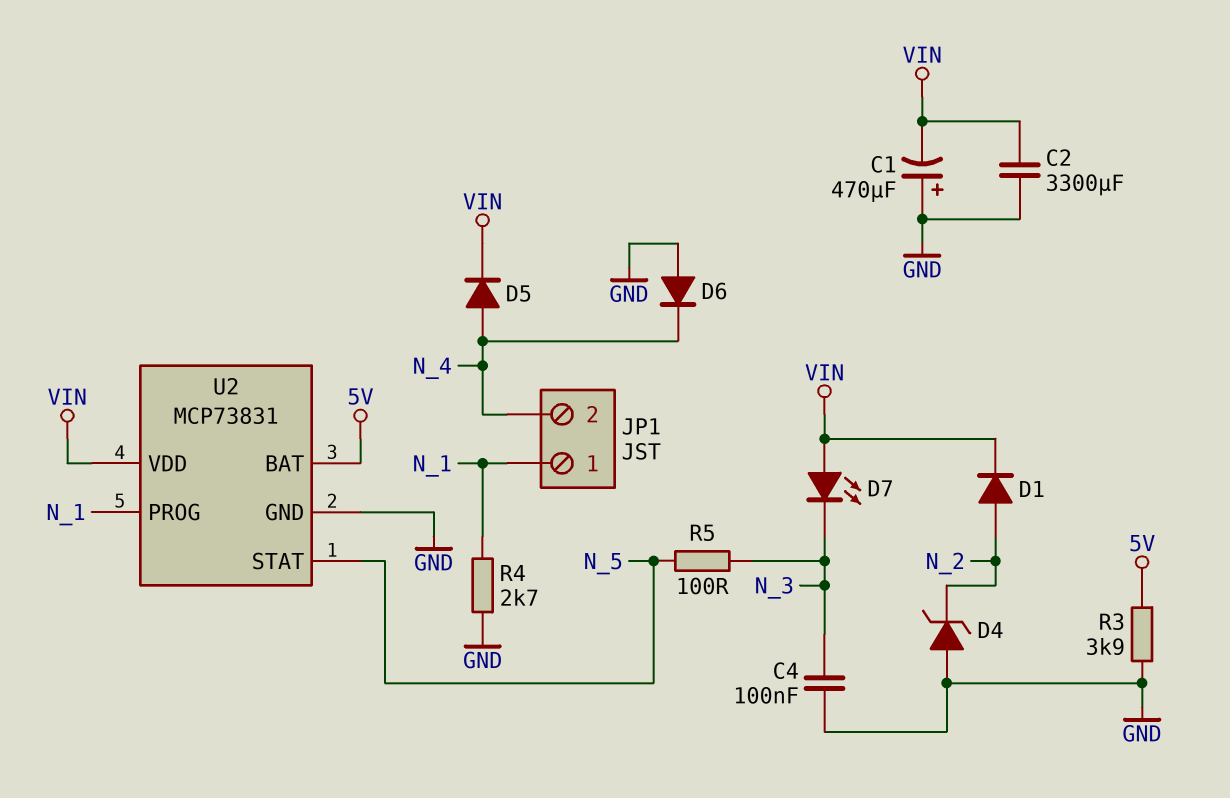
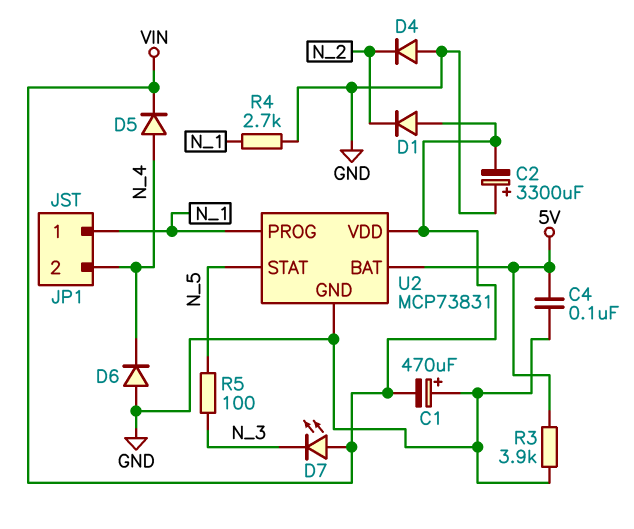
C2: 3300uF (GND, VIN) -> 3300uF (plus GND, minus VIN)
C4: 100nF (GND, N_3) -> 100nF (5V, GND)
D1: diode (A N_2, K VIN) -> diode (A VIN, K N_2)
D4: zener (A GND, K N_2) -> diode (A GND, K N_2)

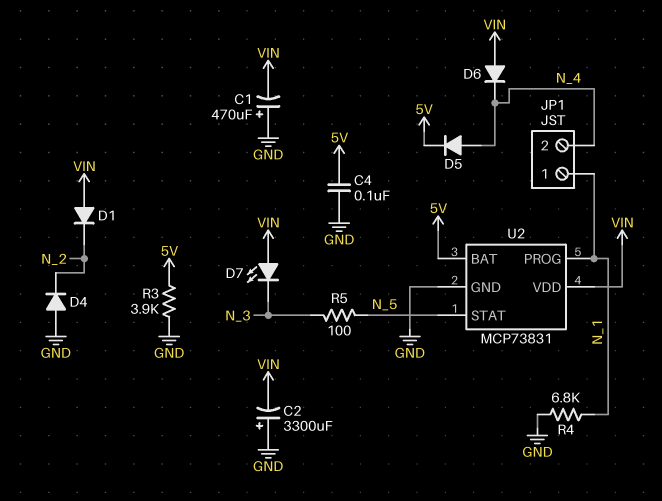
D5: diode (A N_4, K VIN) -> diode (A N_4, K 5V)
D6: diode (A GND, K N_4) -> diode (A VIN, K N_4)
R4: 2.7k (GND, N_1) -> 6.8k (GND, N_1)

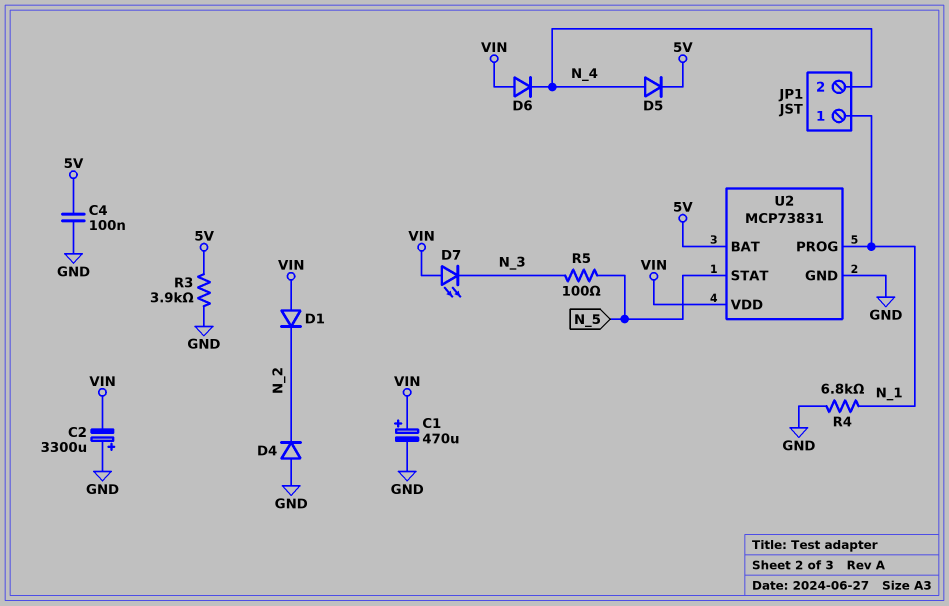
C1: 470uF (plus GND, minus VIN) -> 470uF (plus VIN, minus GND)

